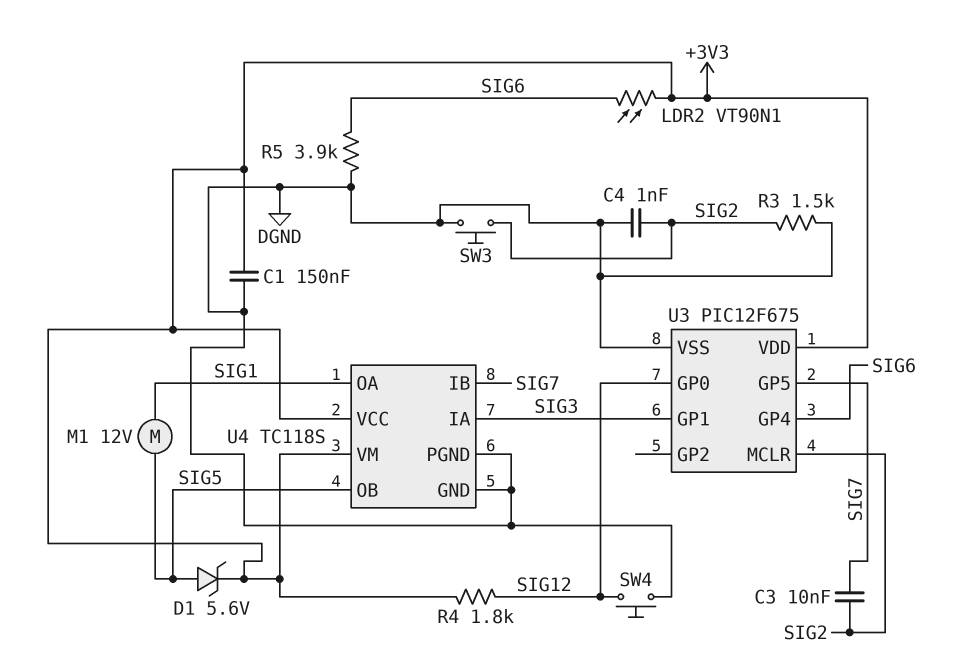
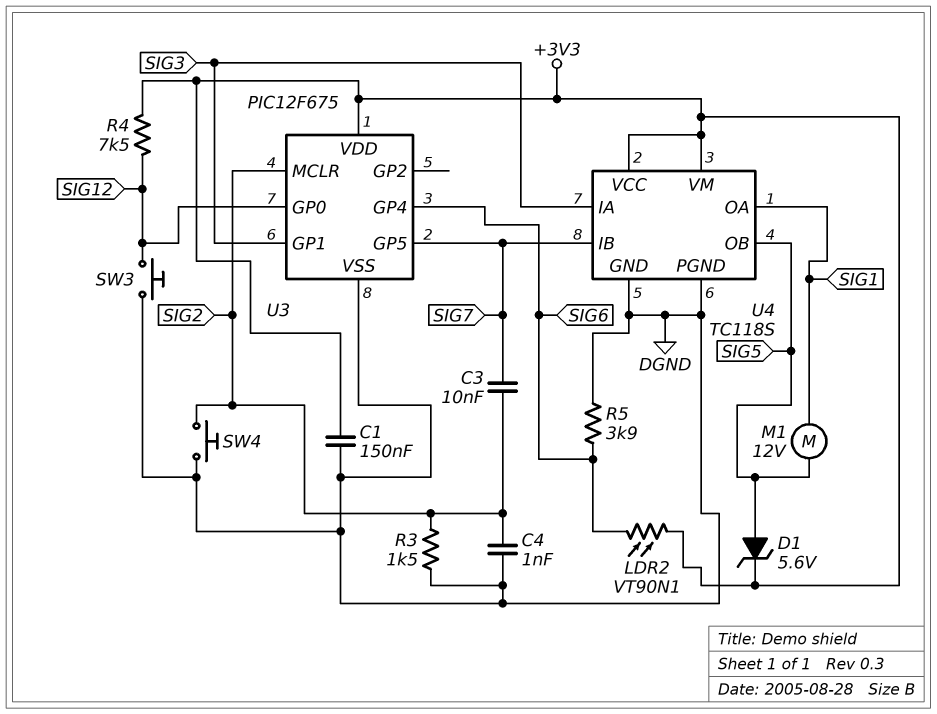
R4: 1.8k (+3V3, SIG12) -> 7.5k (+3V3, SIG12)
SW3: button (DGND, SIG2) -> button (DGND, SIG12)
SW4: button (DGND, SIG12) -> button (DGND, SIG2)

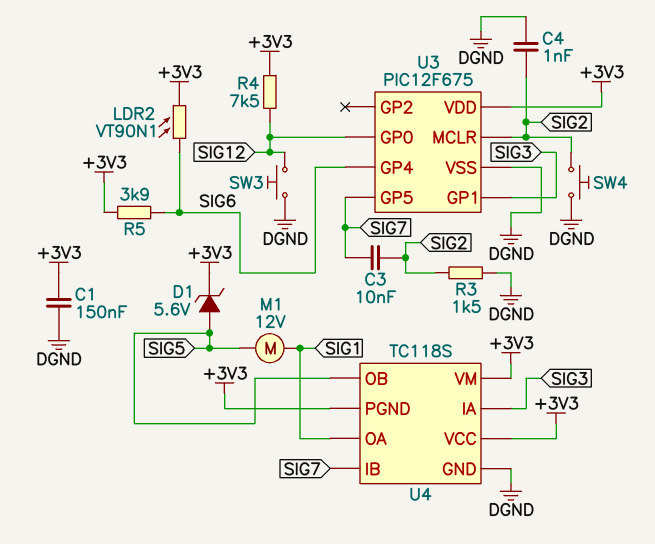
R5: 3.9k (DGND, SIG6) -> 3.9k (+3V3, SIG6)
U4 pin PGND: DGND -> +3V3

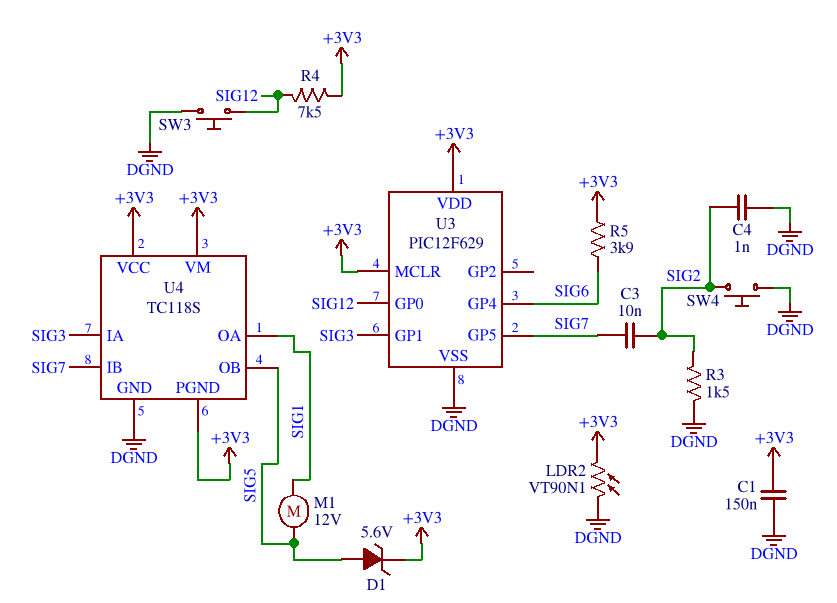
LDR2: VT90N1 (+3V3, SIG6) -> VT90N1 (+3V3, DGND)
U3: PIC12F675 -> PIC12F629
U3 pin MCLR: SIG2 -> +3V3

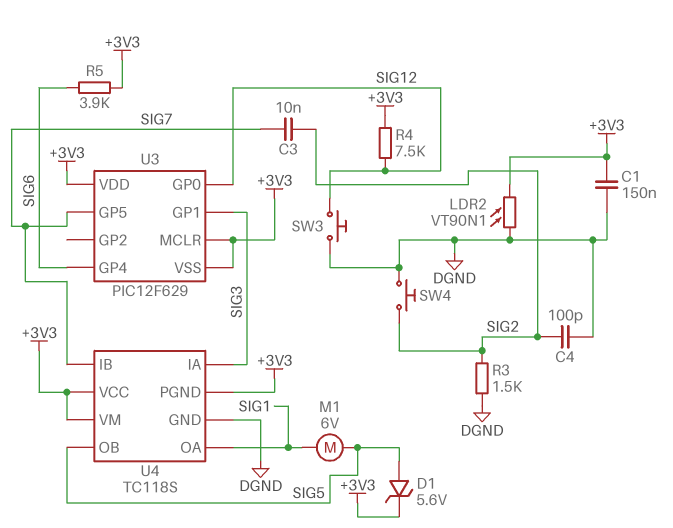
C4: 1nF (DGND, SIG2) -> 100pF (DGND, SIG2)
M1: motor 12V (SIG1, SIG5) -> motor 6V (SIG1, SIG5)
U3 pin VSS: DGND -> +3V3

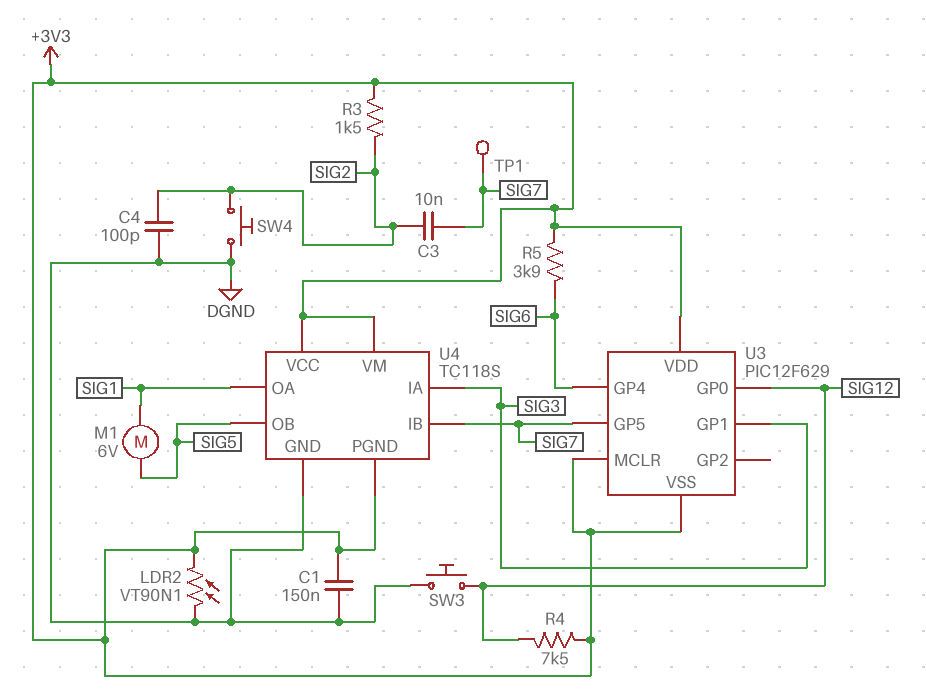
D1: zener 5.6V (A SIG5, K +3V3) -> none
R3: 1.5k (DGND, SIG2) -> 1.5k (+3V3, SIG2)
TP1: none -> test point (SIG7)

